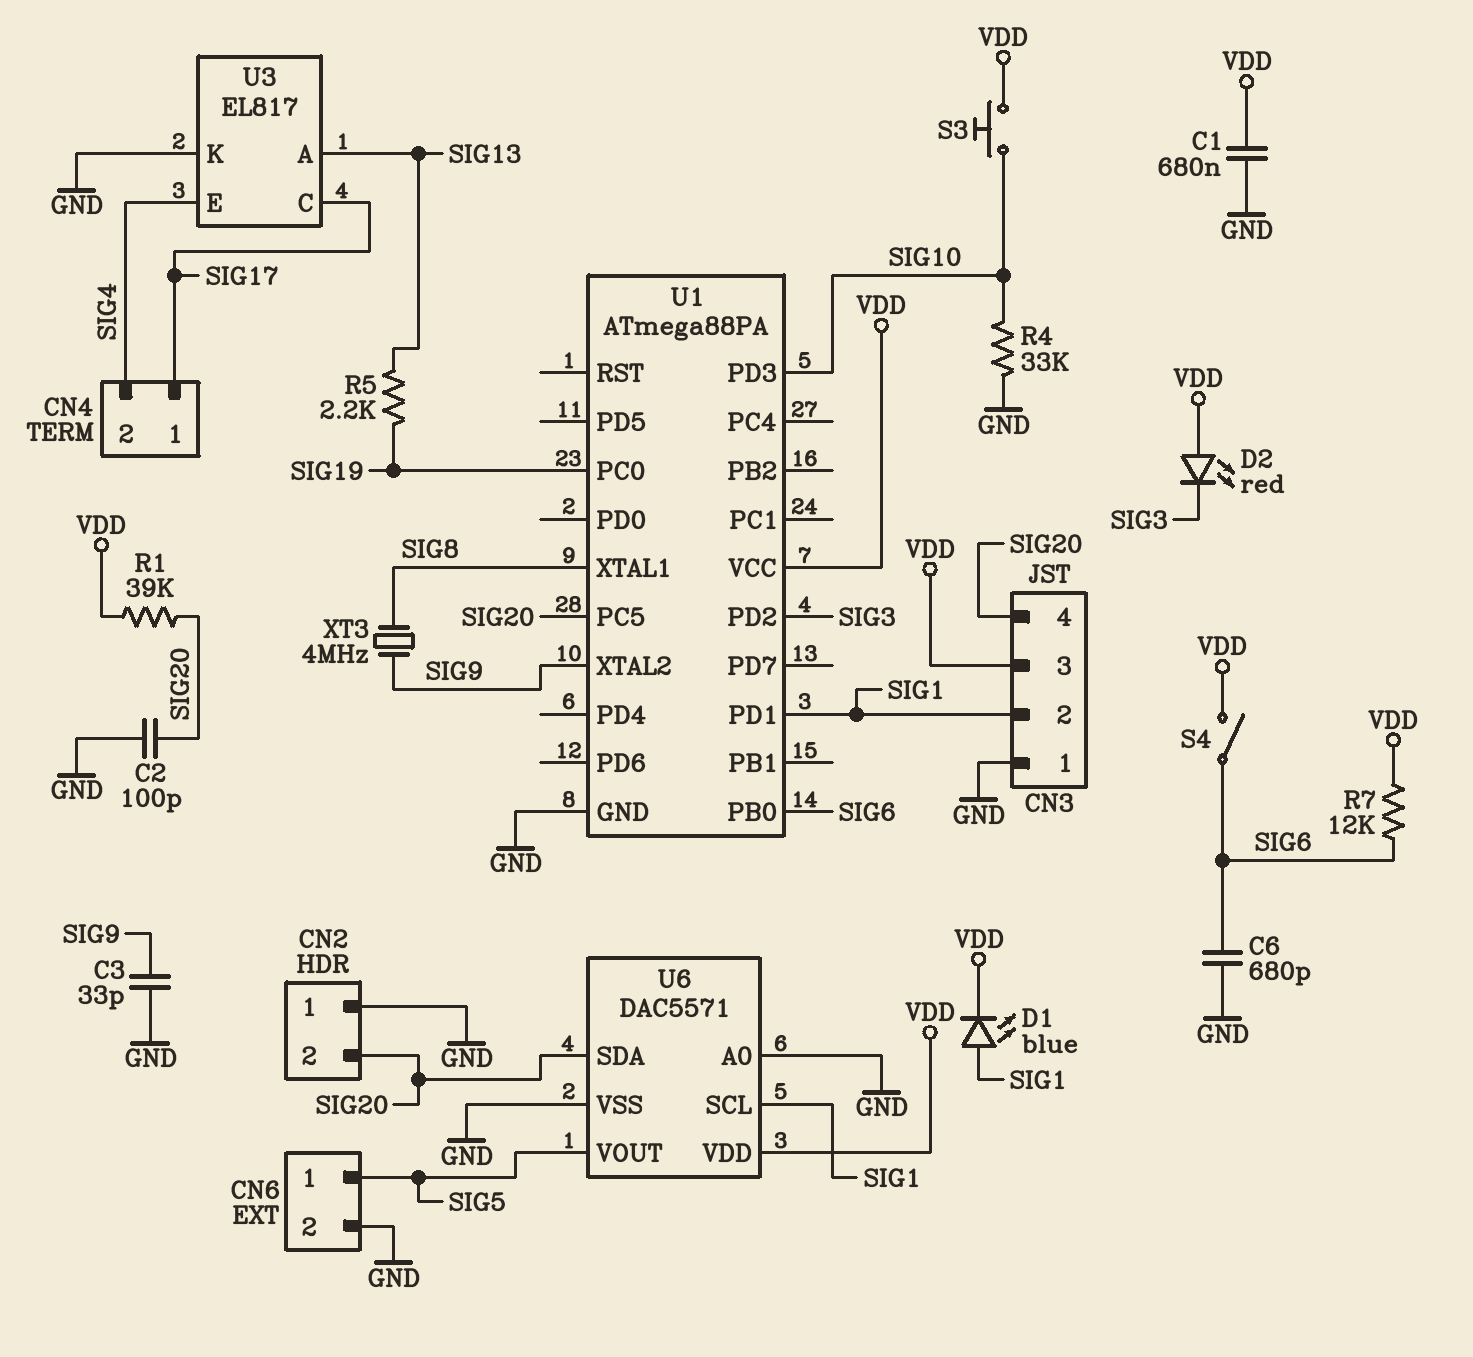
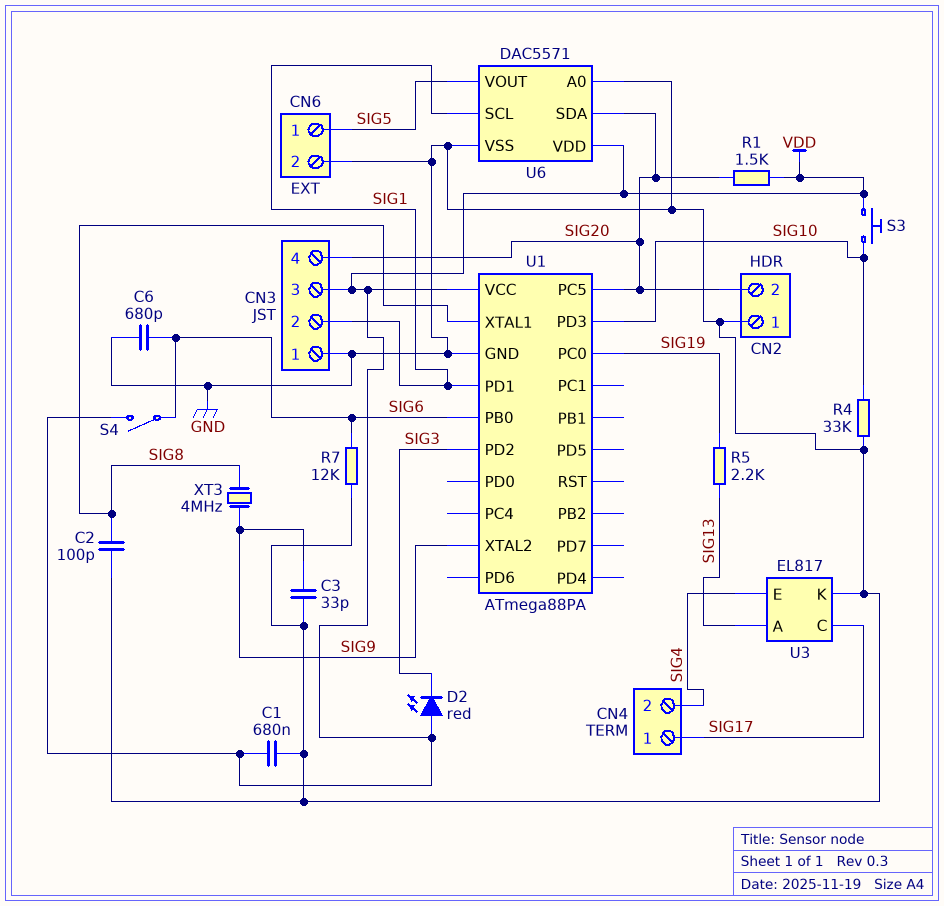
C2: 100pF (GND, SIG20) -> 100pF (GND, SIG8)
D1: LED blue (A SIG1, K VDD) -> none
R1: 39k (SIG20, VDD) -> 1.5k (SIG20, VDD)
R7: 12k (SIG6, VDD) -> 12k (GND, SIG6)

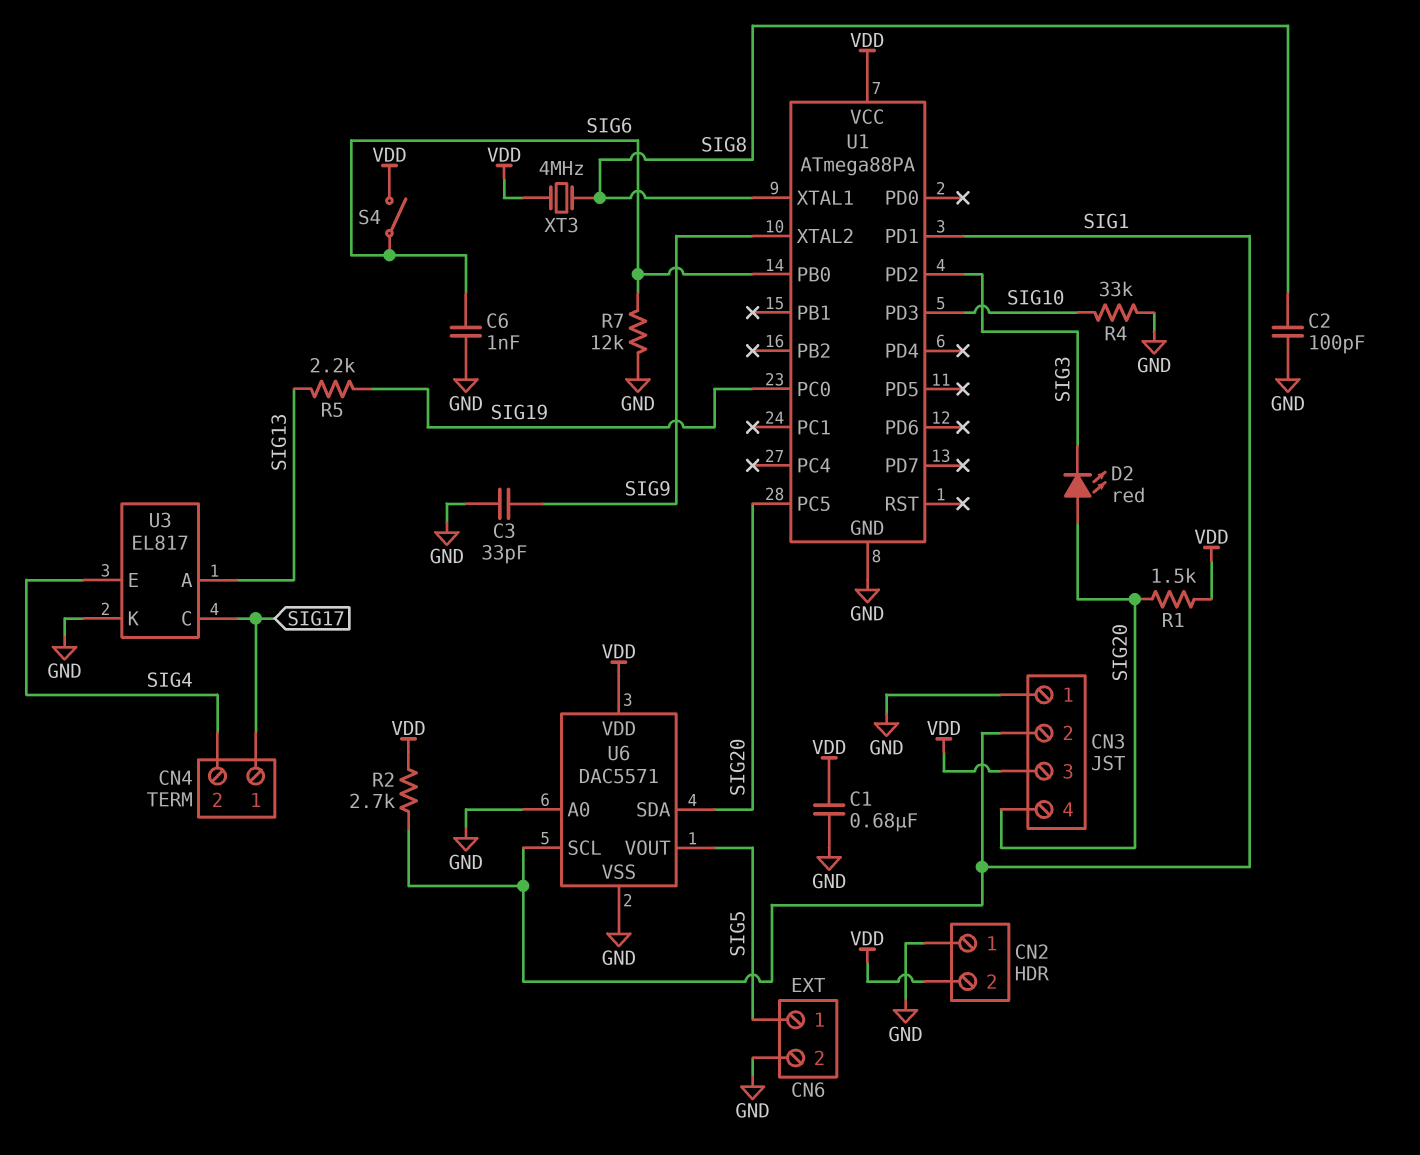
C6: 680pF (GND, SIG6) -> 1nF (GND, SIG6)
CN2 pin 2: SIG20 -> VDD
D2: LED red (A VDD, K SIG3) -> LED red (A SIG20, K SIG3)
R2: none -> 2.7k (SIG1, VDD)
S3: button (SIG10, VDD) -> none
XT3: 4MHz (SIG8, SIG9) -> 4MHz (SIG8, VDD)

